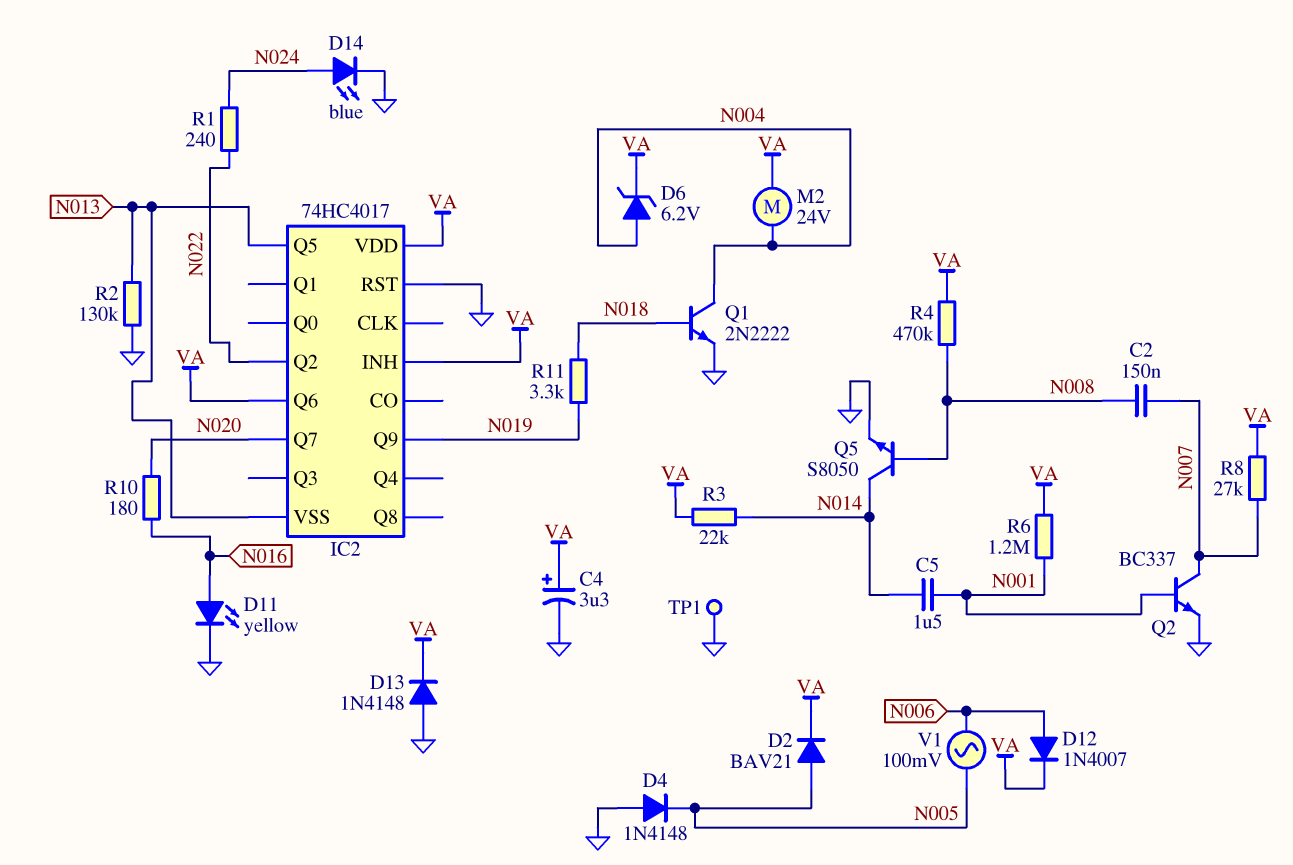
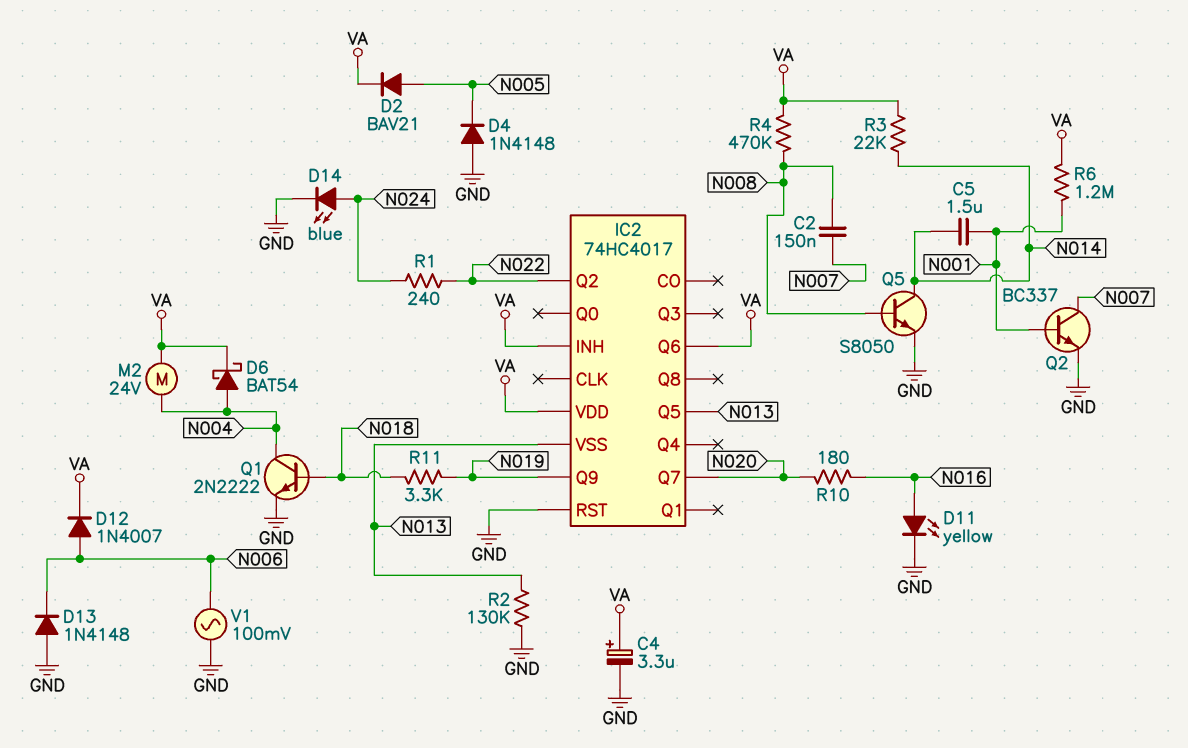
D6: zener 6.2V (A N004, K VA) -> schottky BAT54 (A N004, K VA)
D13: diode 1N4148 (A GND, K VA) -> diode 1N4148 (A GND, K N006)
R8: 27k (N007, VA) -> none
TP1: test point (GND) -> none
V1: AC 100mV (N005, N006) -> AC 100mV (GND, N006)

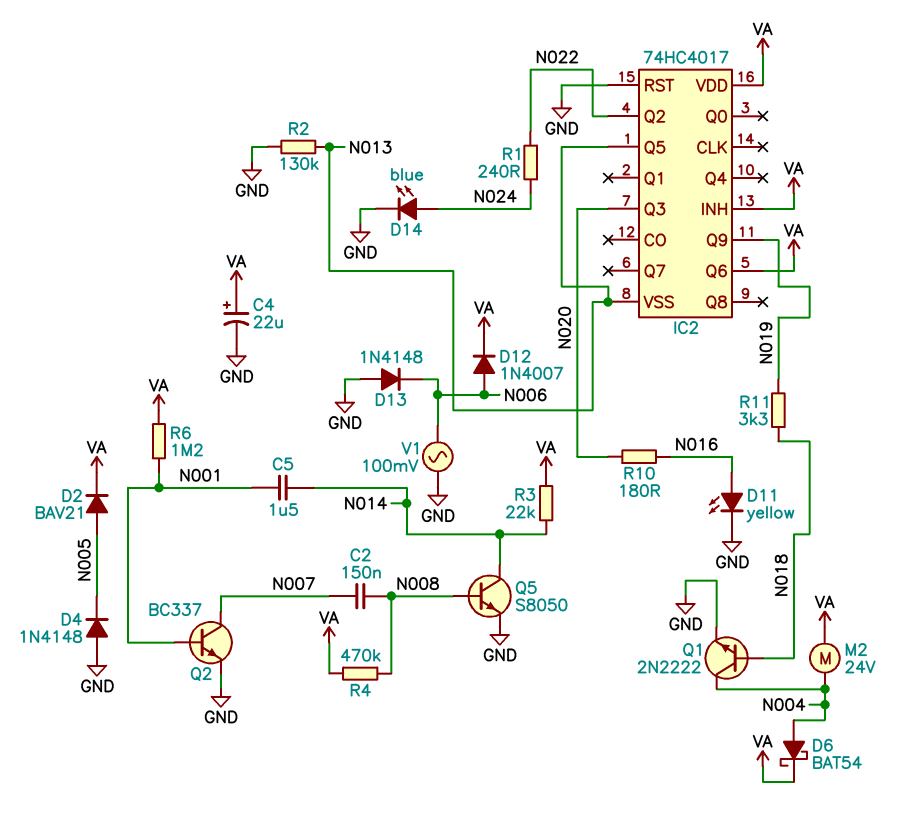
C4: 3.3uF (plus VA, minus GND) -> 22uF (plus VA, minus GND)
IC2 pin Q3: none -> N020
IC2 pin Q7: N020 -> none

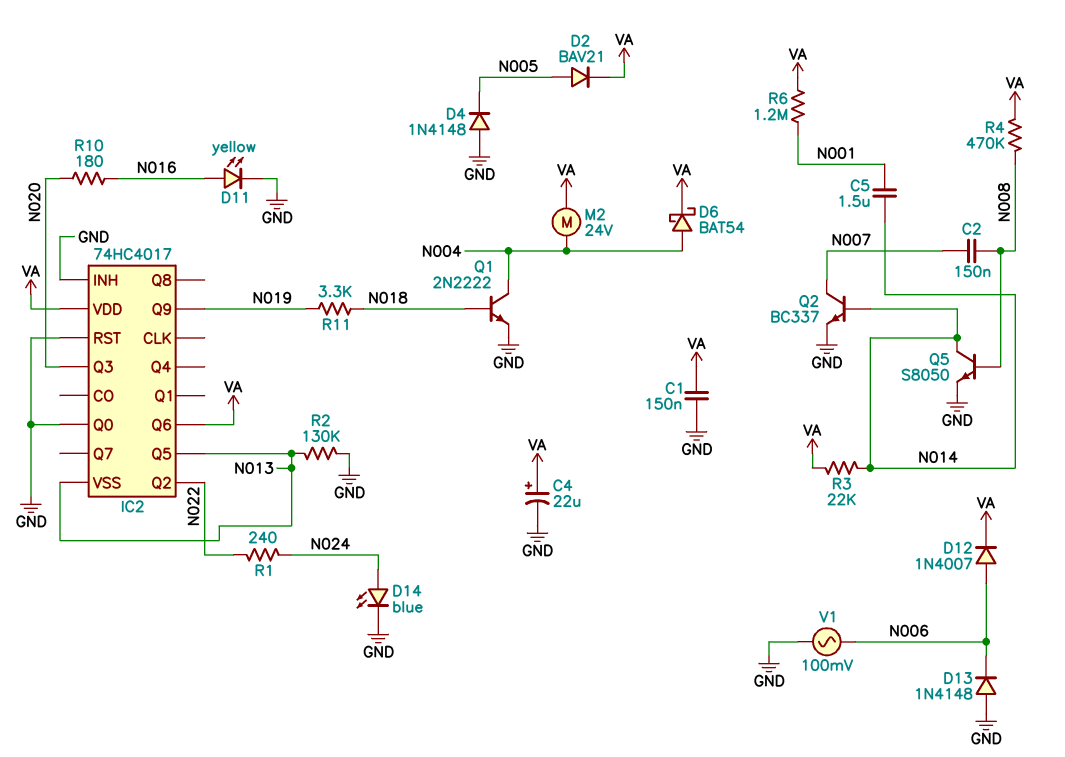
C1: none -> 150nF (GND, VA)
IC2 pin INH: VA -> GND
IC2 pin Q0: none -> GND
Q2: NPN BC337 (B N001, C N007, E GND) -> NPN BC337 (B N014, C N007, E GND)

